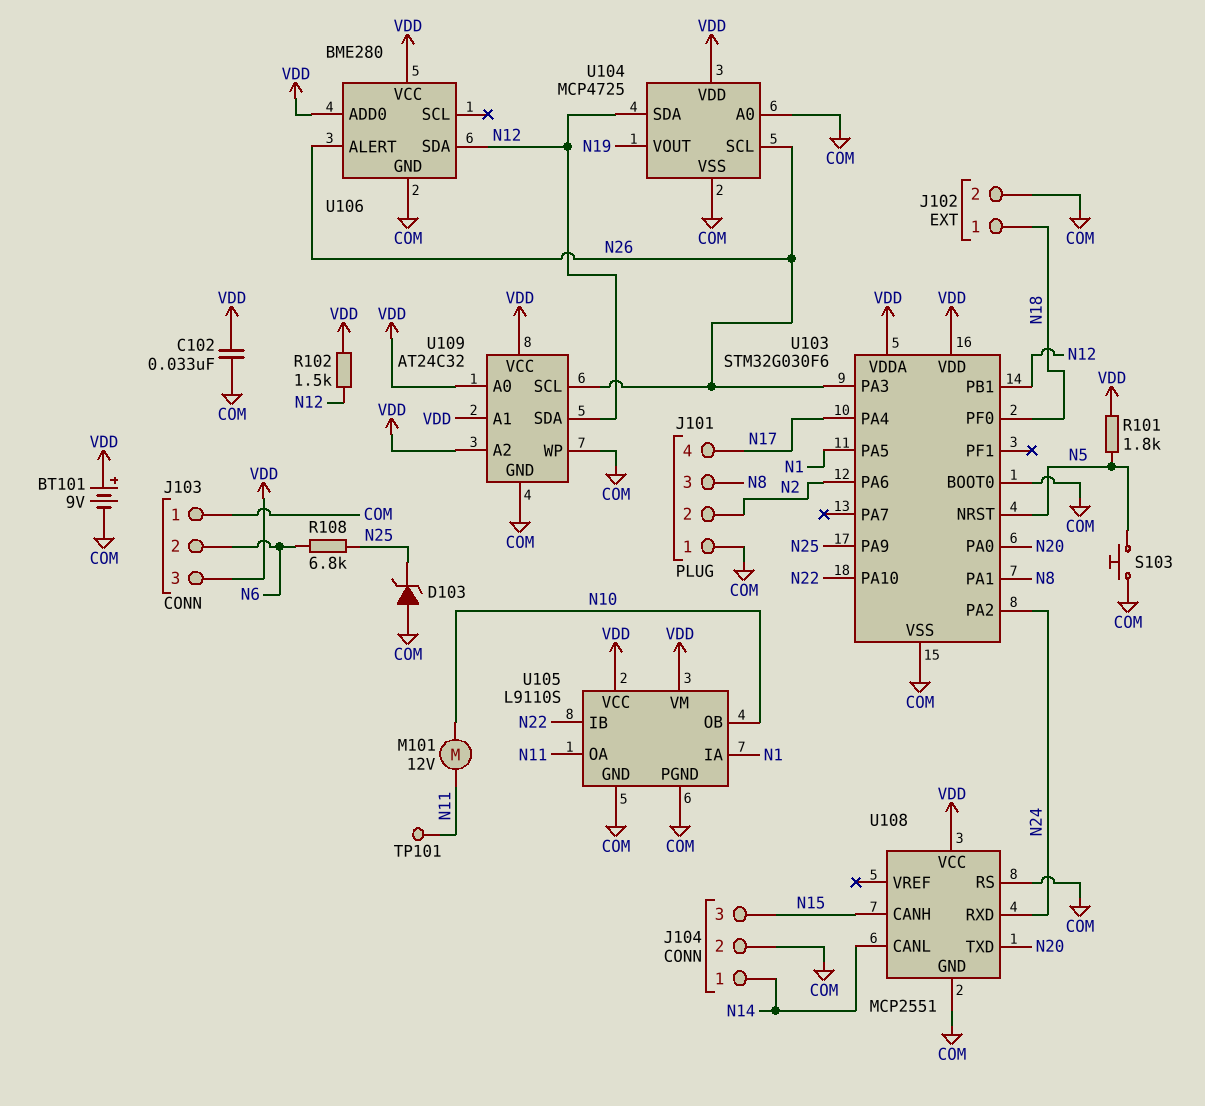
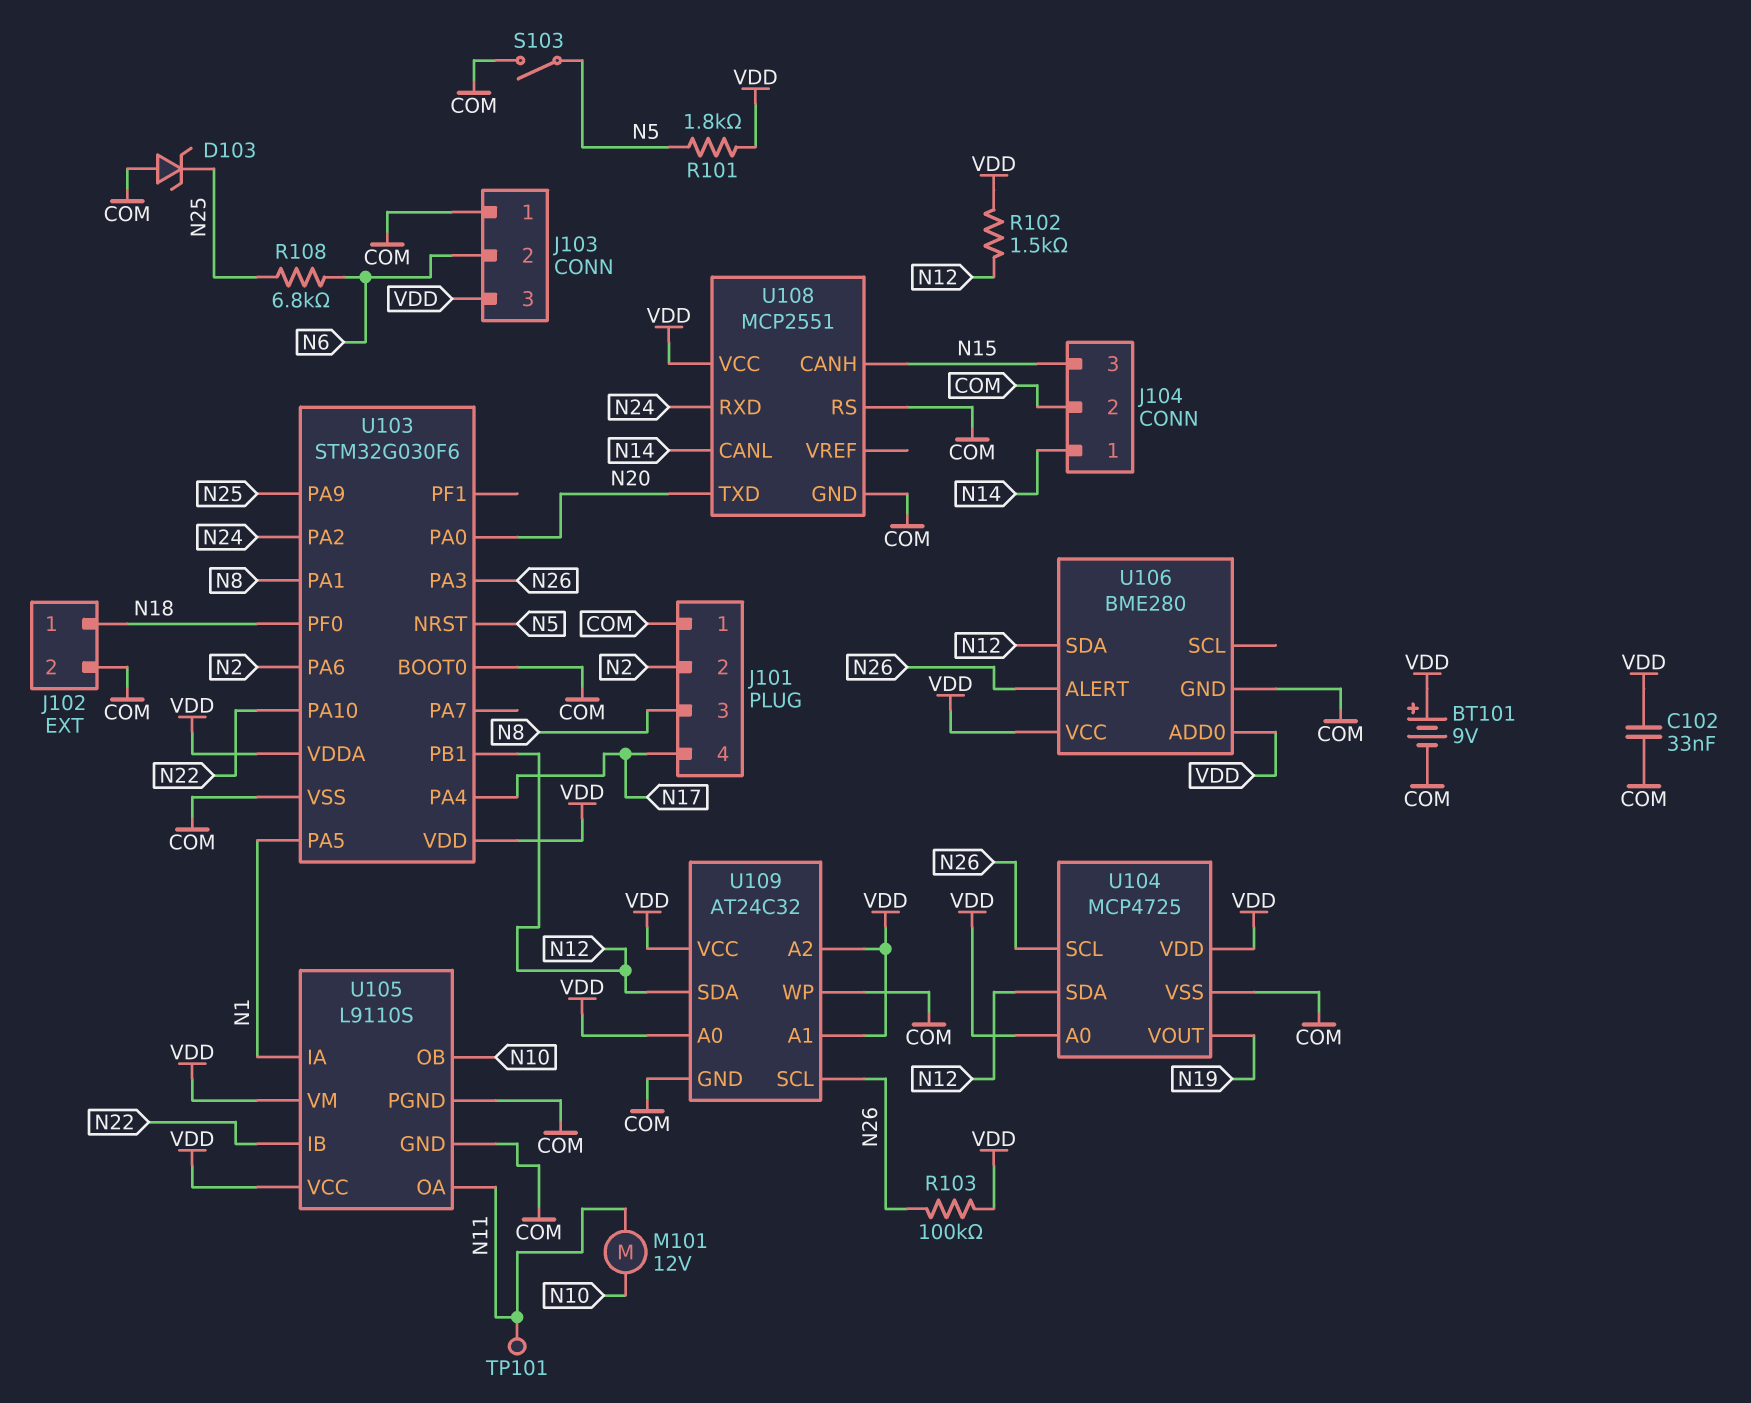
R103: none -> 100k (N26, VDD)
S103: button (COM, N5) -> switch (COM, N5)
U104 pin A0: COM -> VDD

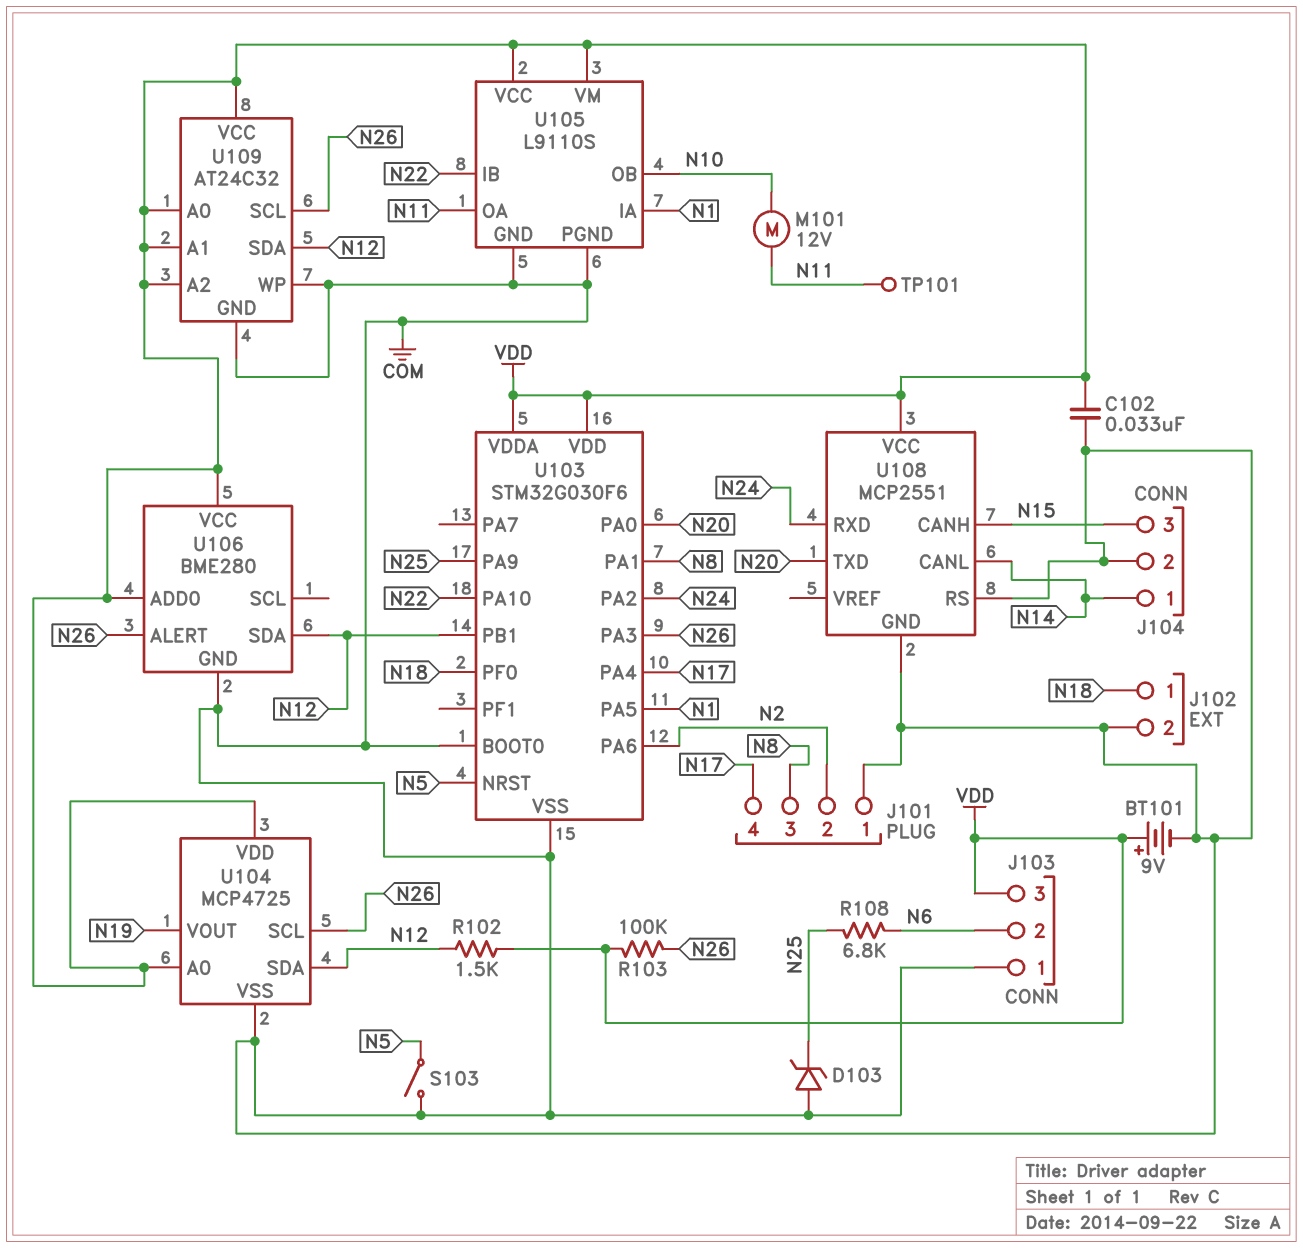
R101: 1.8k (N5, VDD) -> none

